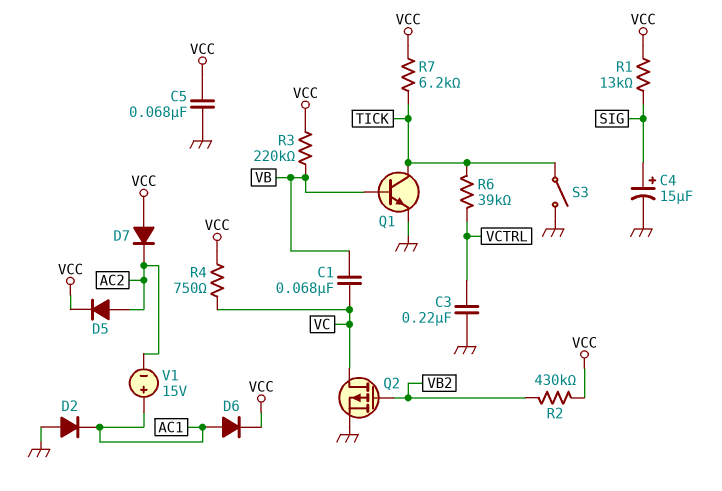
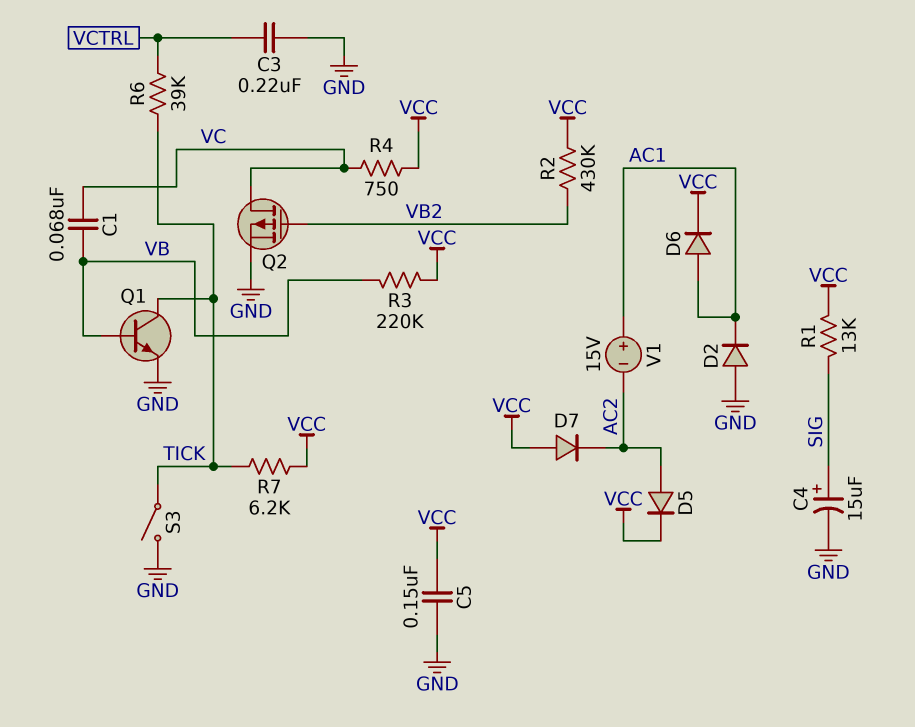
C5: 68nF (GND, VCC) -> 150nF (GND, VCC)

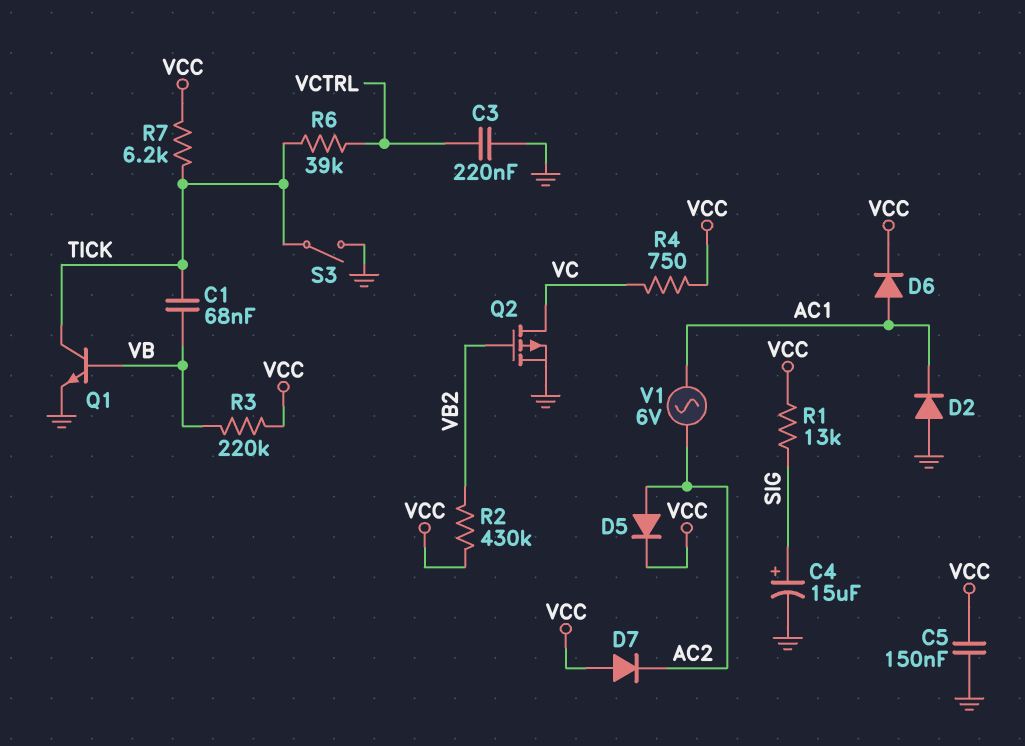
C1: 68nF (VB, VC) -> 68nF (TICK, VB)
V1: 15V (plus AC1, minus AC2) -> AC 6V (AC1, AC2)

